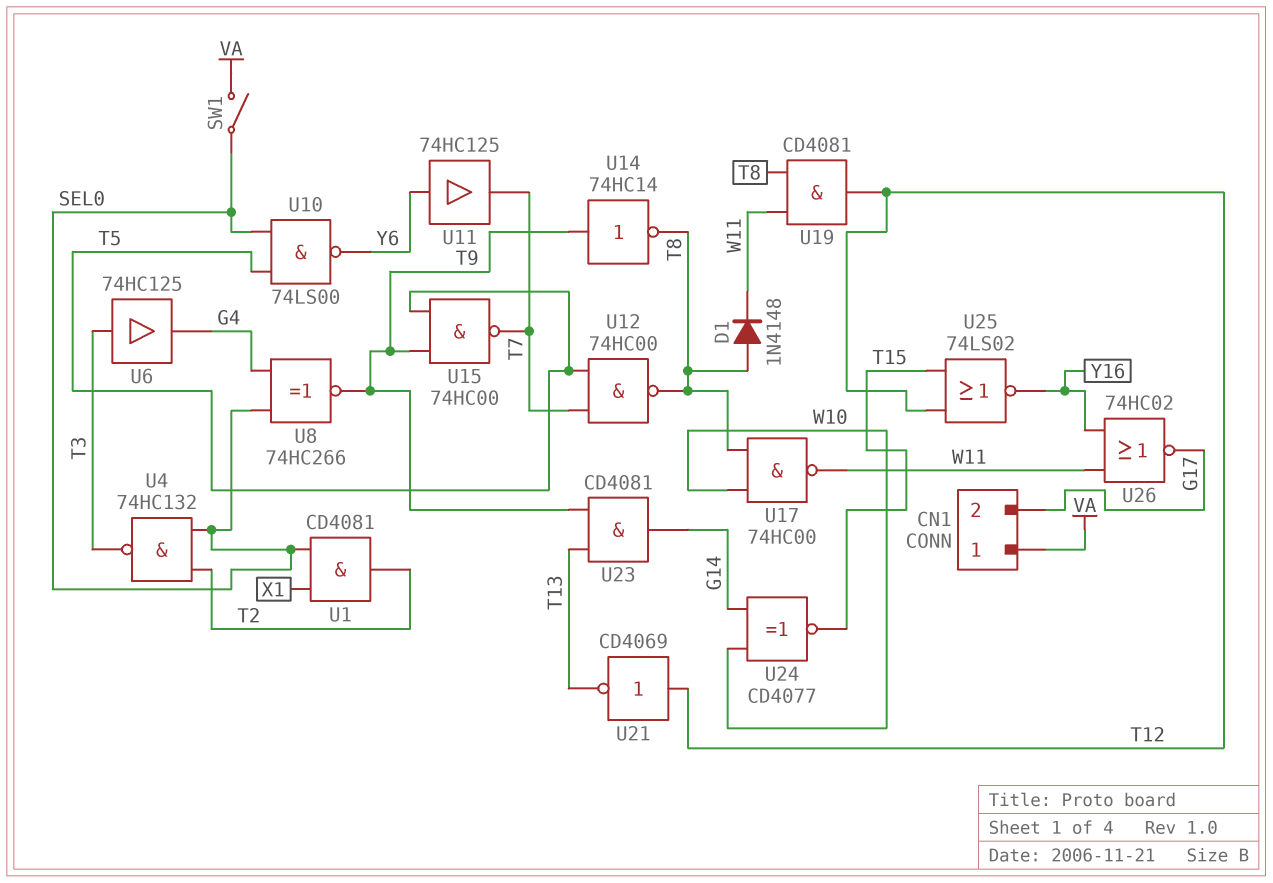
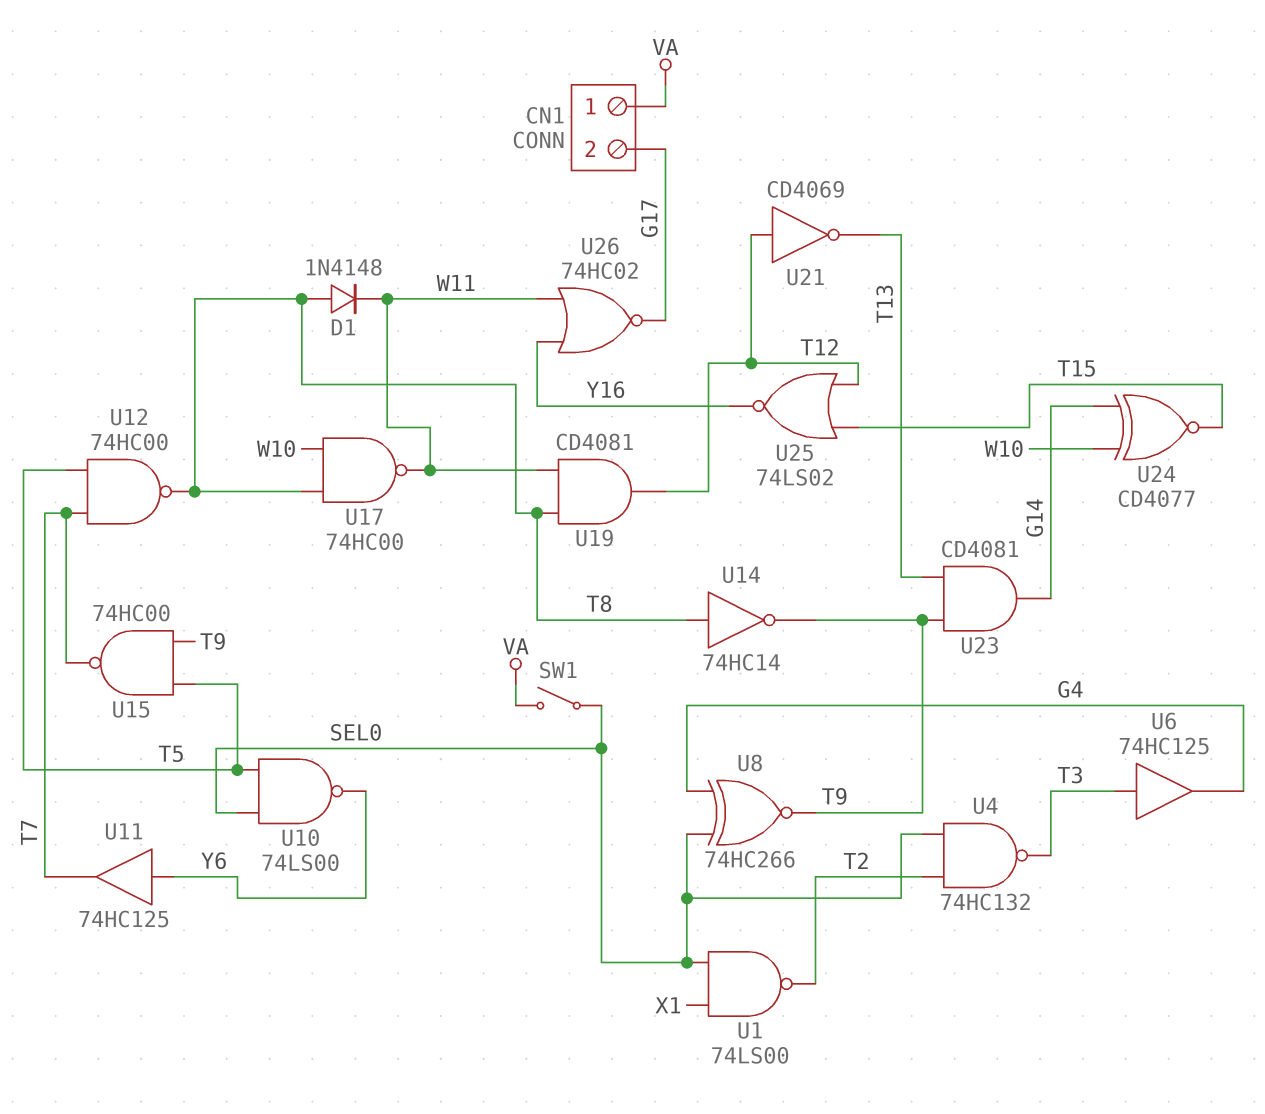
U1: AND CD4081 (in SEL0, in X1, out T2) -> NAND 74LS00 (in SEL0, in X1, out T2)
U14: NOT 74HC14 (in T9, out T8) -> NOT 74HC14 (in T8, out T9)

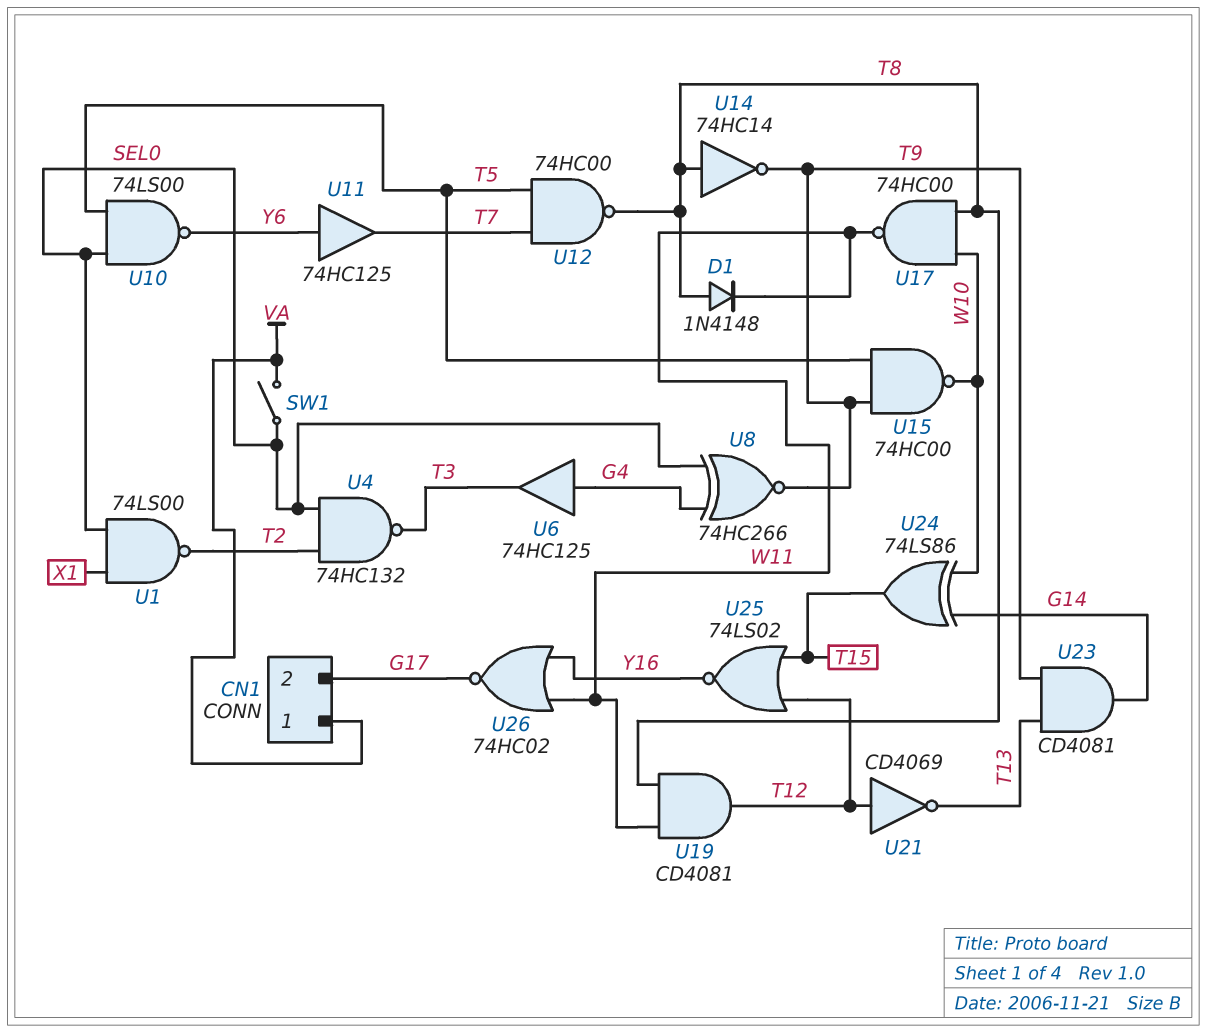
U6: buffer 74HC125 (in T3, out G4) -> buffer 74HC125 (in G4, out T3)
U15: NAND 74HC00 (in T5, in T9, out T7) -> NAND 74HC00 (in T5, in T9, out W10)
U24: XNOR CD4077 (in G14, in W10, out T15) -> XOR 74LS86 (in G14, in W10, out T15)

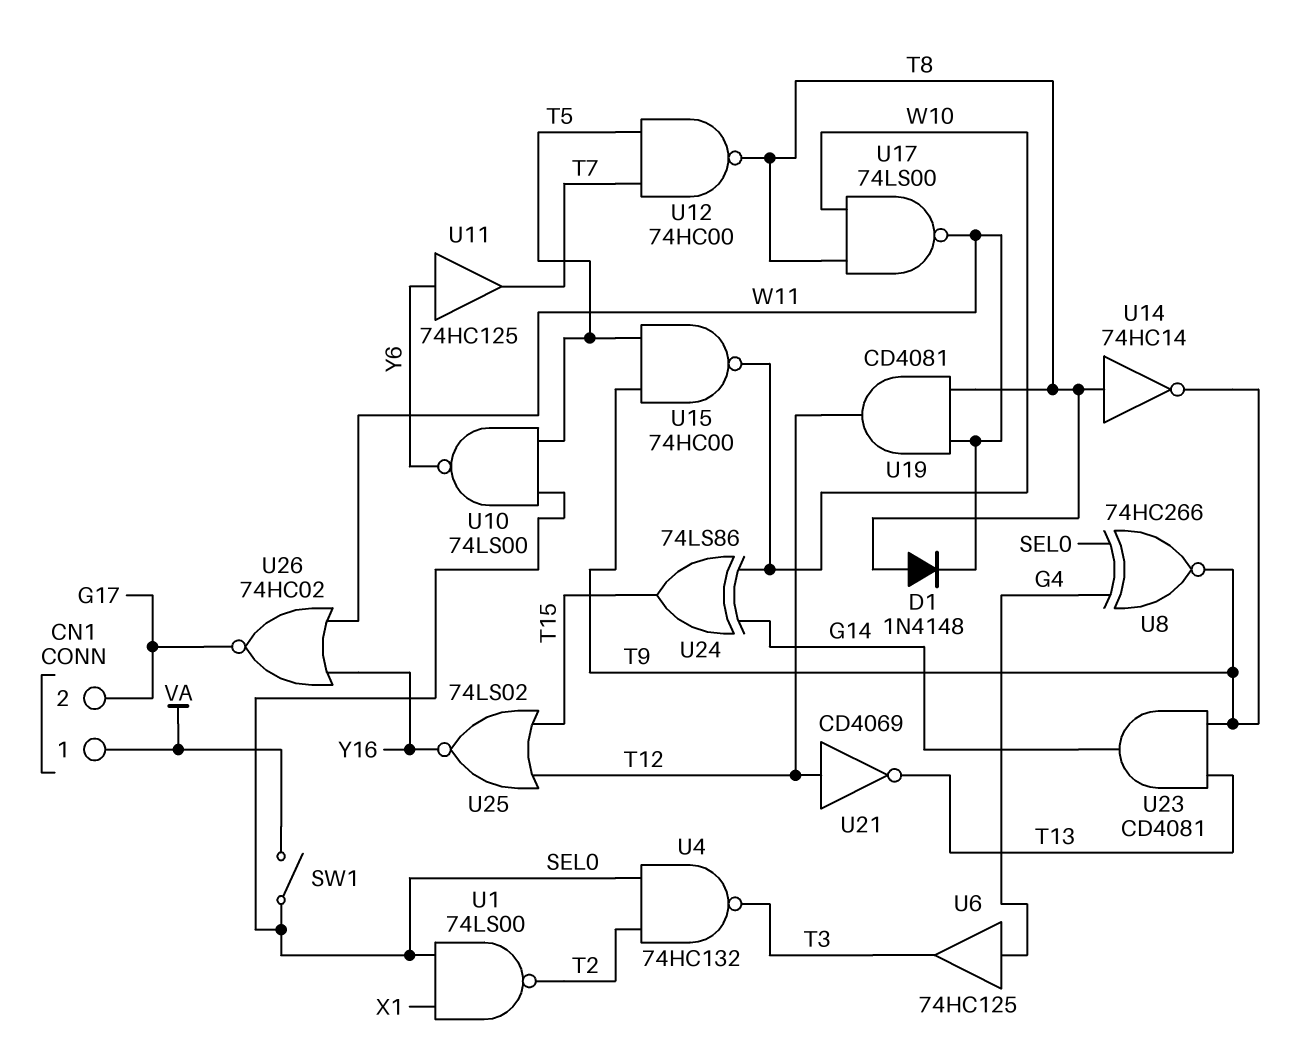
U17: NAND 74HC00 (in T8, in W10, out W11) -> NAND 74LS00 (in T8, in W10, out W11)

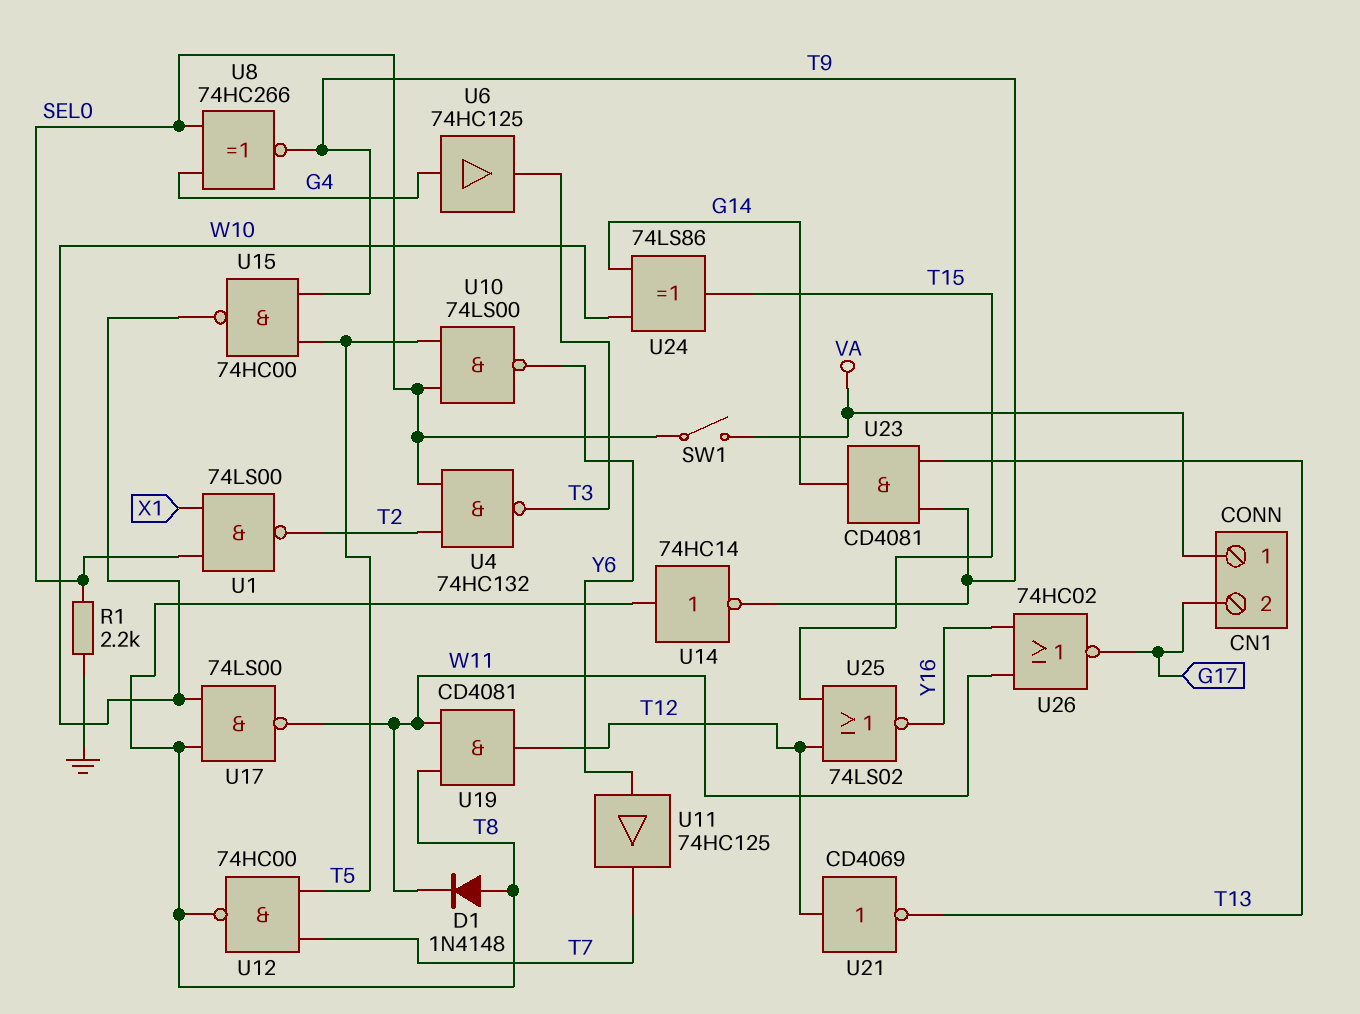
R1: none -> 2.2k (GND, SEL0)

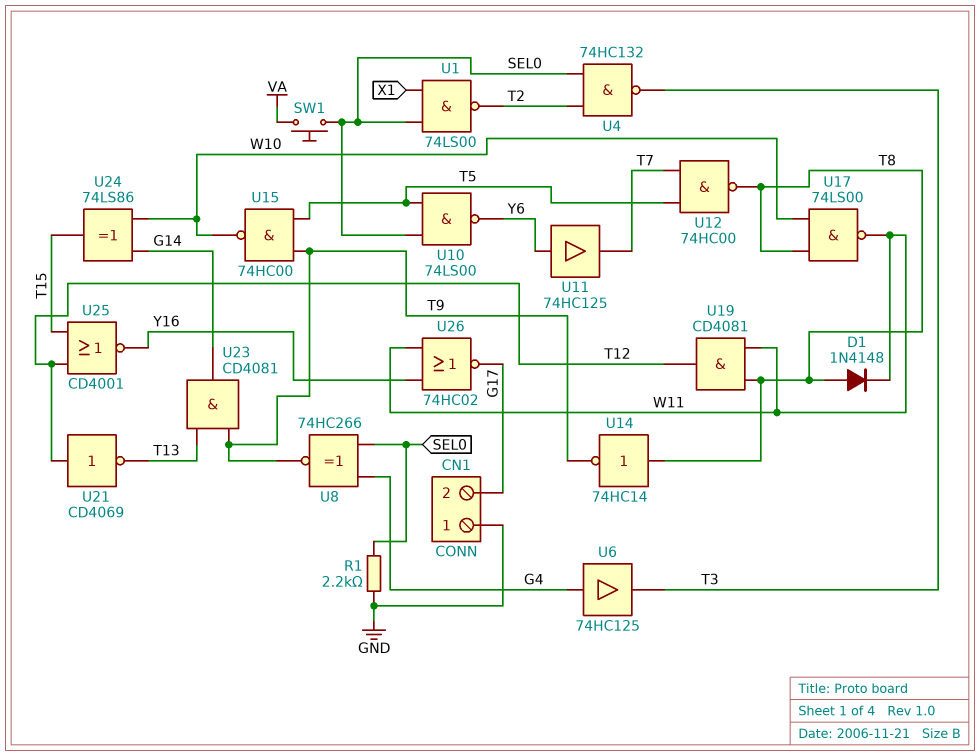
CN1 pin 1: VA -> GND
SW1: switch (SEL0, VA) -> button (SEL0, VA)
U25: NOR 74LS02 (in T12, in T15, out Y16) -> NOR CD4001 (in T12, in T15, out Y16)

